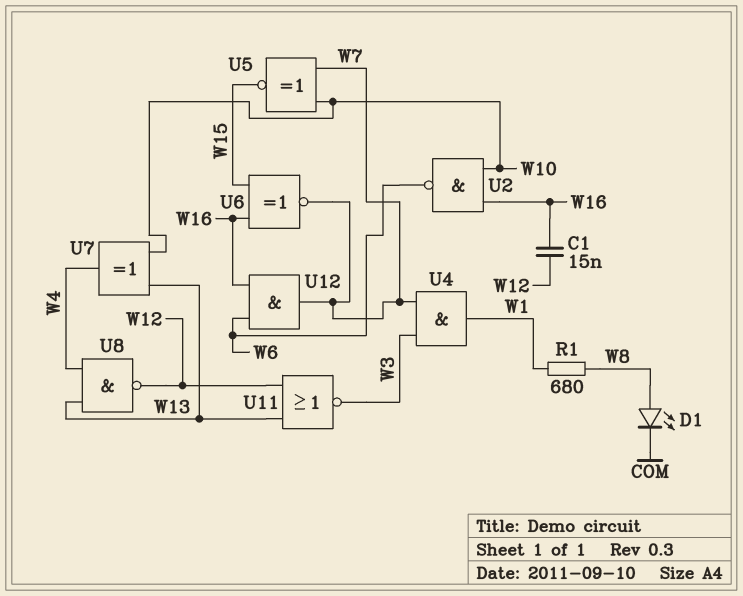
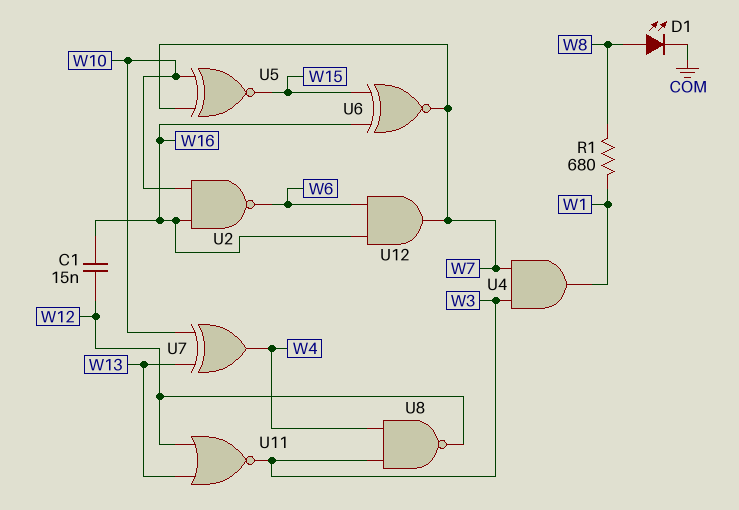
U8: NAND (in W4, in W13, out W12) -> NAND (in W3, in W4, out W12)

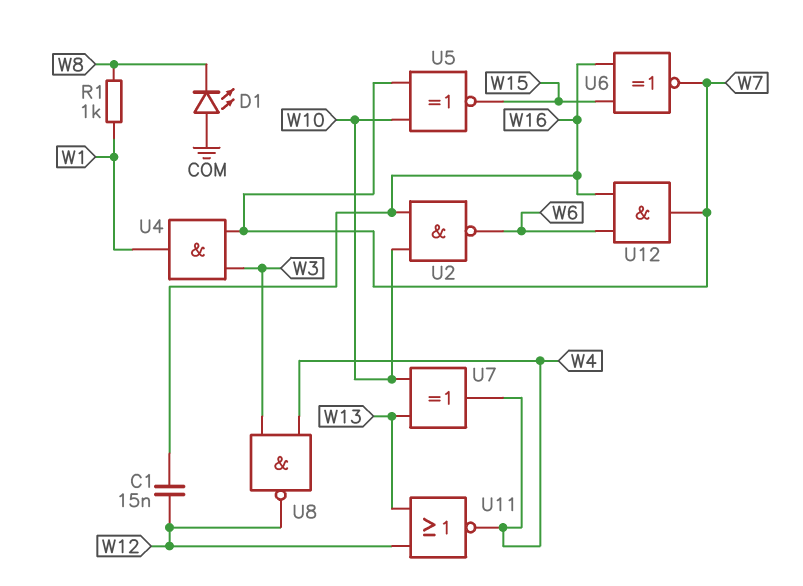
D1: LED (A W8, K COM) -> LED (A COM, K W8)
R1: 680 (W1, W8) -> 1k (W1, W8)
U11: NOR (in W12, in W13, out W3) -> NOR (in W12, in W13, out W4)

